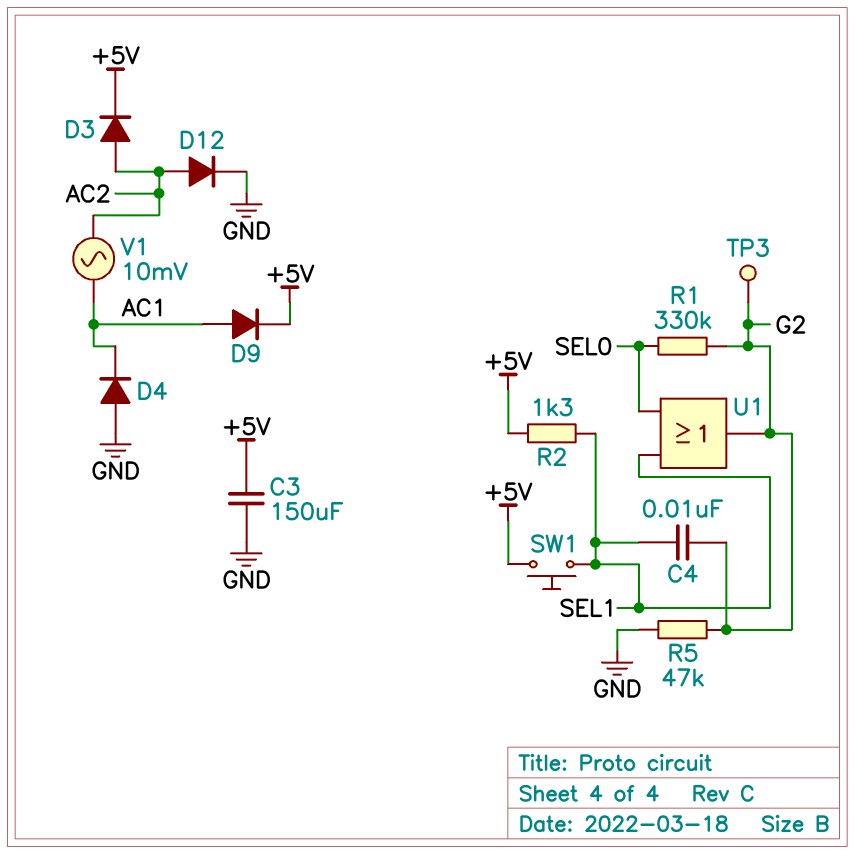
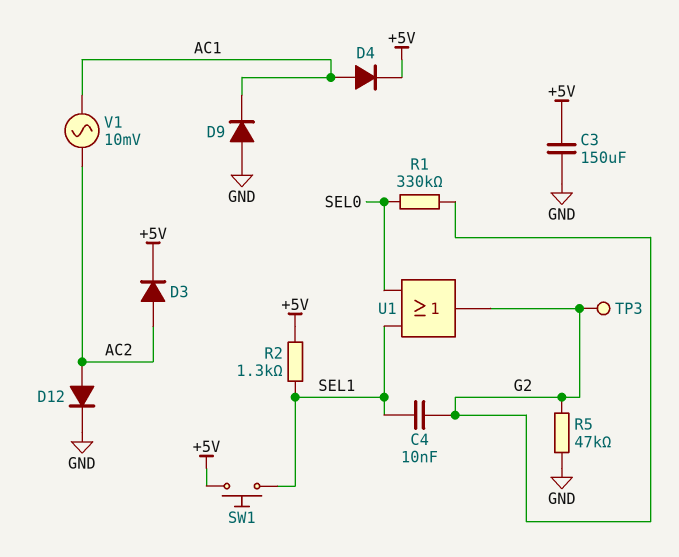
D4: diode (A GND, K AC1) -> diode (A AC1, K +5V)
D9: diode (A AC1, K +5V) -> diode (A GND, K AC1)

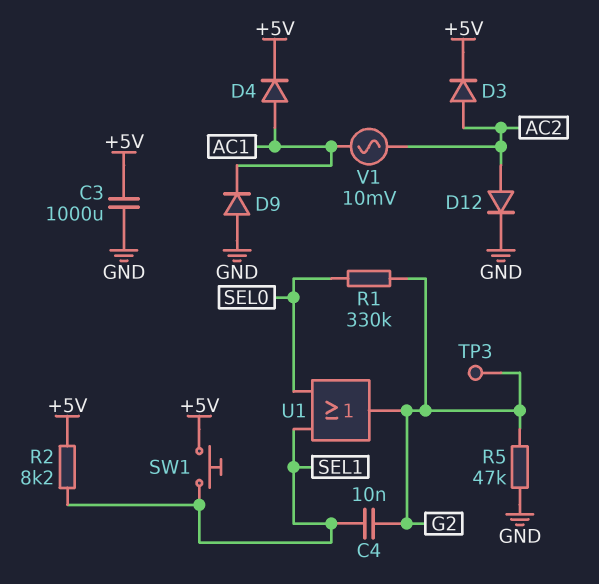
C3: 150uF (+5V, GND) -> 1000uF (+5V, GND)
R2: 1.3k (+5V, SEL1) -> 8.2k (+5V, SEL1)

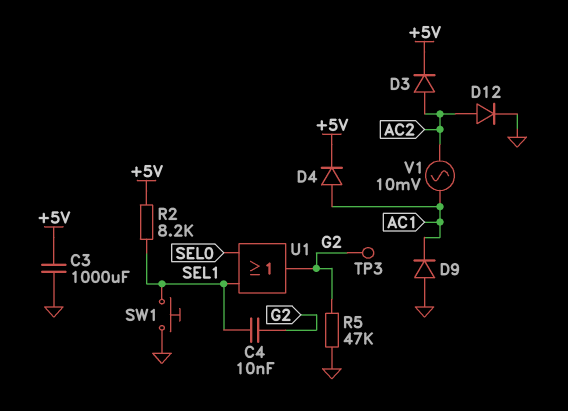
R1: 330k (G2, SEL0) -> none
SW1: button (+5V, SEL1) -> button (GND, SEL1)

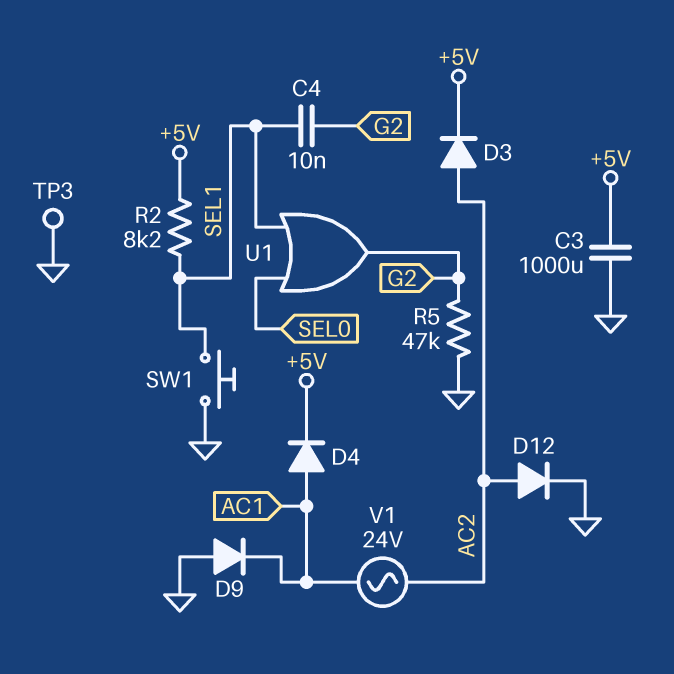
TP3: test point (G2) -> test point (GND)
V1: AC 10mV (AC1, AC2) -> AC 24V (AC1, AC2)

